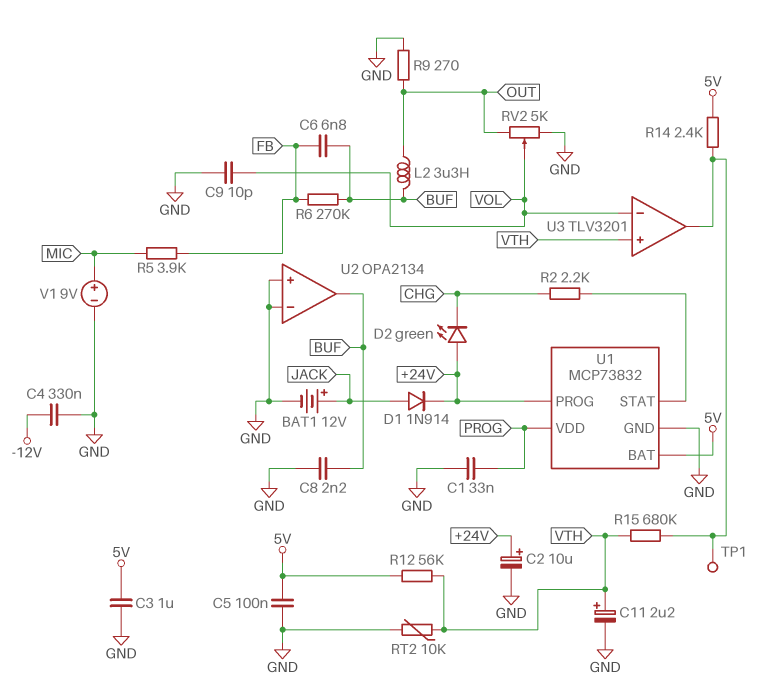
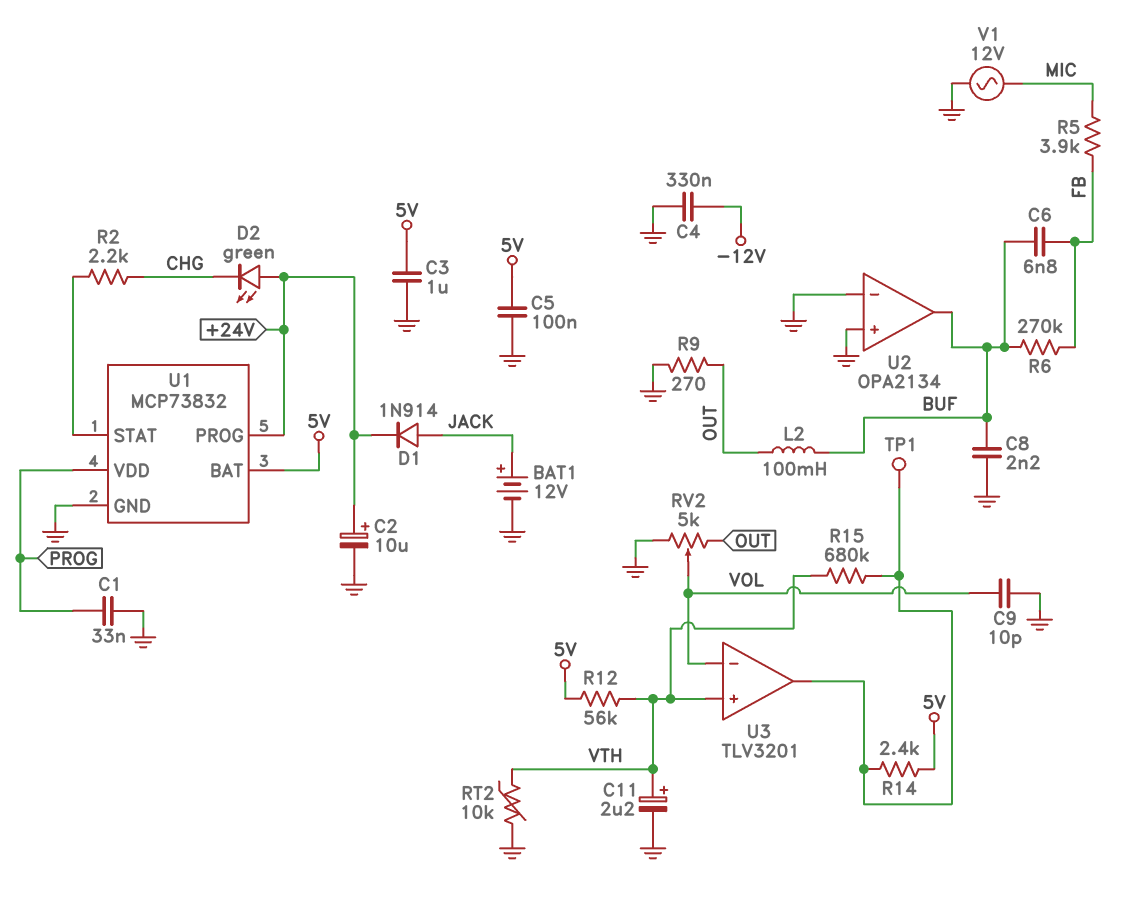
L2: 3.3uH (BUF, OUT) -> 100mH (BUF, OUT)
V1: 9V (plus MIC, minus GND) -> AC 12V (GND, MIC)

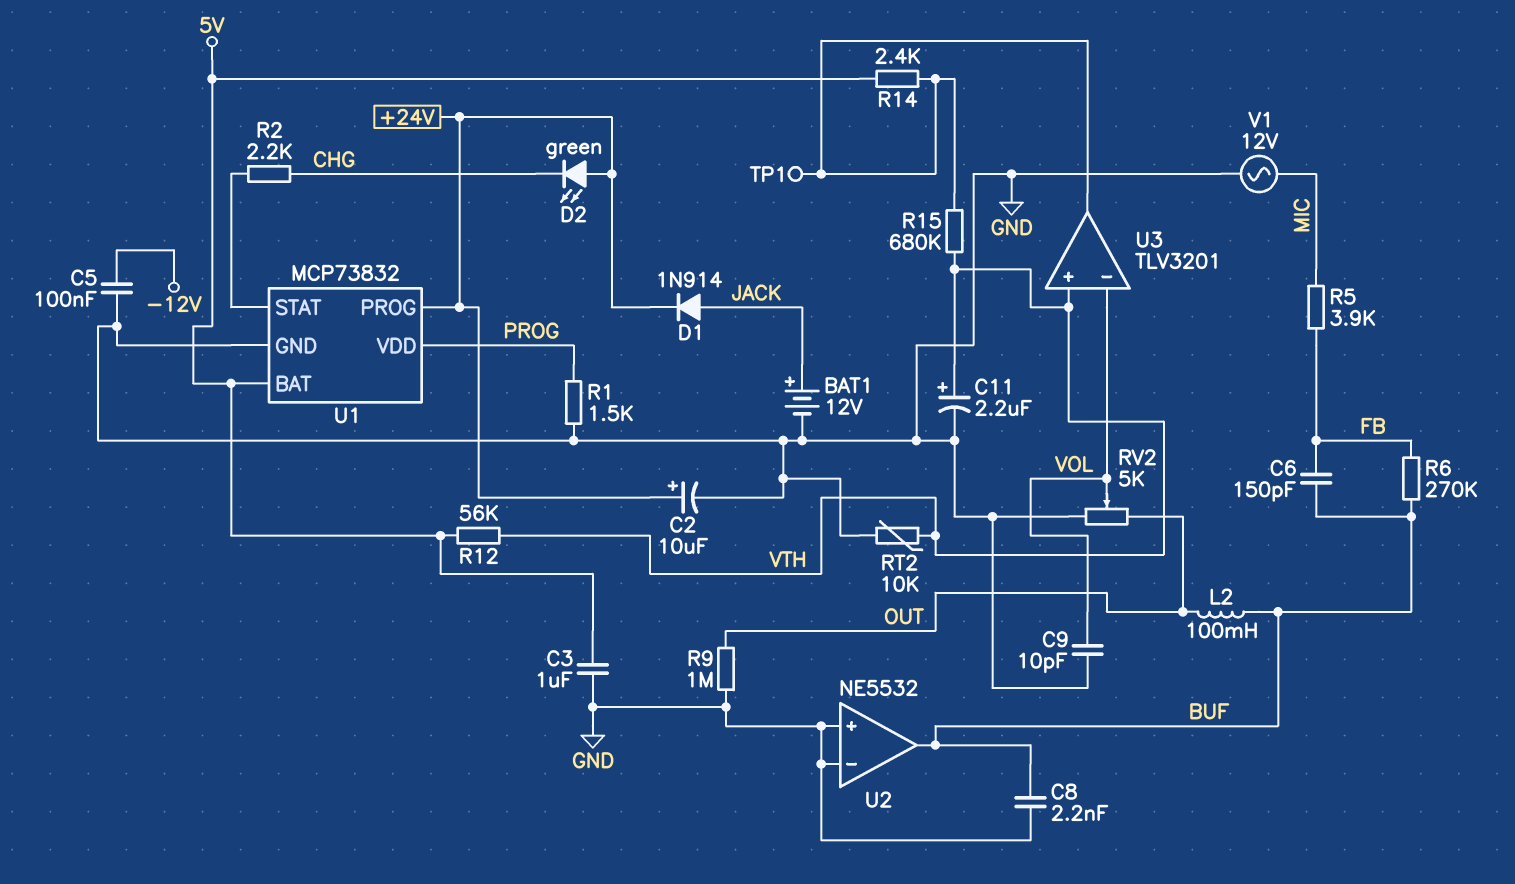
C1: 33nF (GND, PROG) -> none
C4: 330nF (-12V, GND) -> none
C5: 100nF (5V, GND) -> 100nF (-12V, GND)
C6: 6.8nF (BUF, FB) -> 150pF (BUF, FB)
R1: none -> 1.5k (GND, PROG)
R9: 270 (GND, OUT) -> 1M (GND, OUT)
U2: OPA2134 -> NE5532

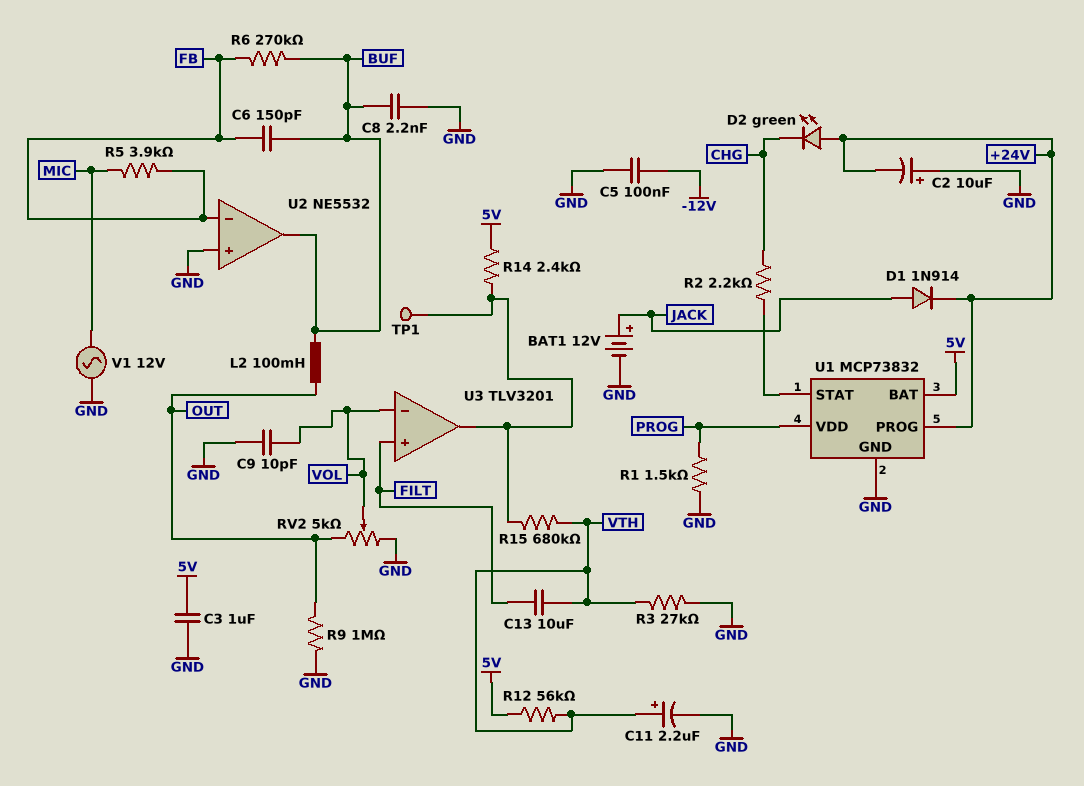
C2: 10uF (plus +24V, minus GND) -> 10uF (plus GND, minus +24V)
C13: none -> 10uF (FILT, VTH)
R3: none -> 27k (GND, VTH)
RT2: 10k (GND, VTH) -> none
U2 pin in-: GND -> FB
U3 pin in+: VTH -> FILT

